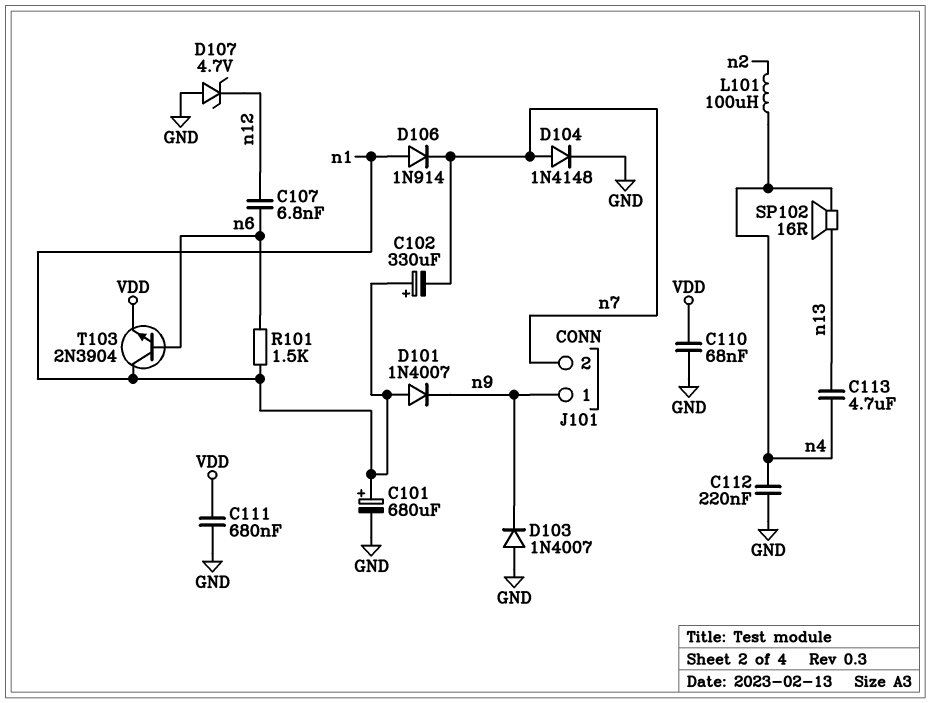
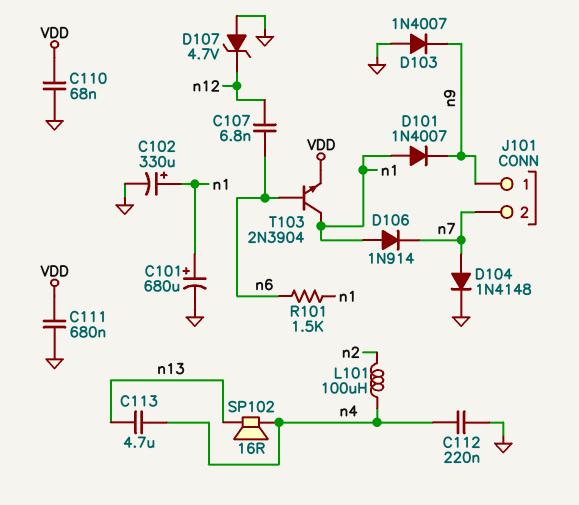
C102: 330uF (plus n1, minus n7) -> 330uF (plus n1, minus GND)

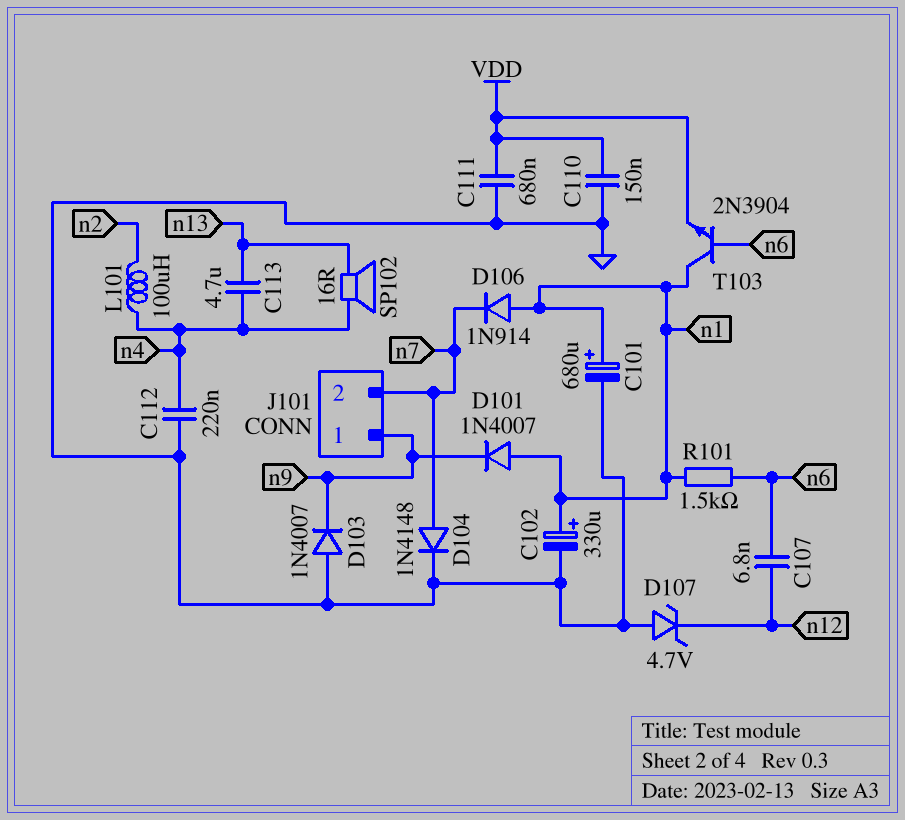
C110: 68nF (GND, VDD) -> 150nF (GND, VDD)

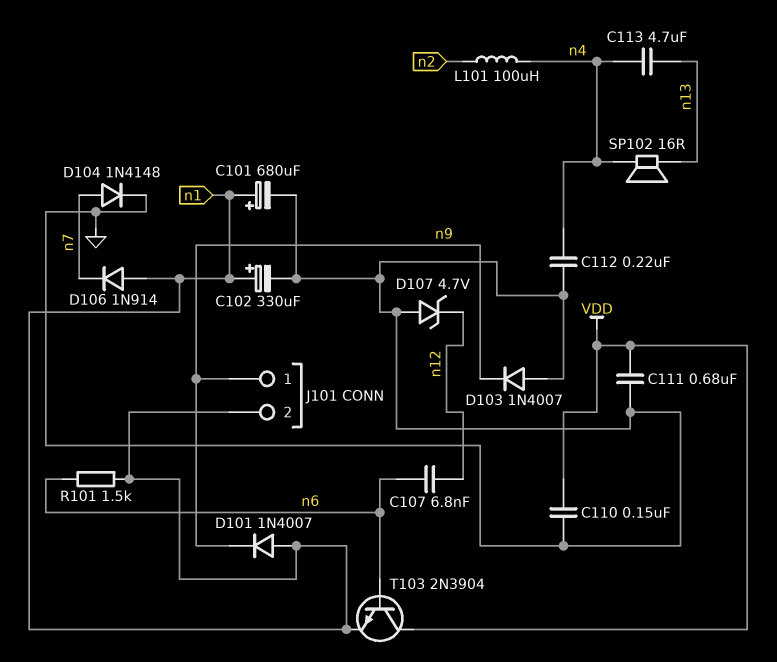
J101 pin 2: n7 -> n1
T103: NPN 2N3904 (B n6, C n1, E VDD) -> NPN 2N3904 (B n6, C VDD, E n1)

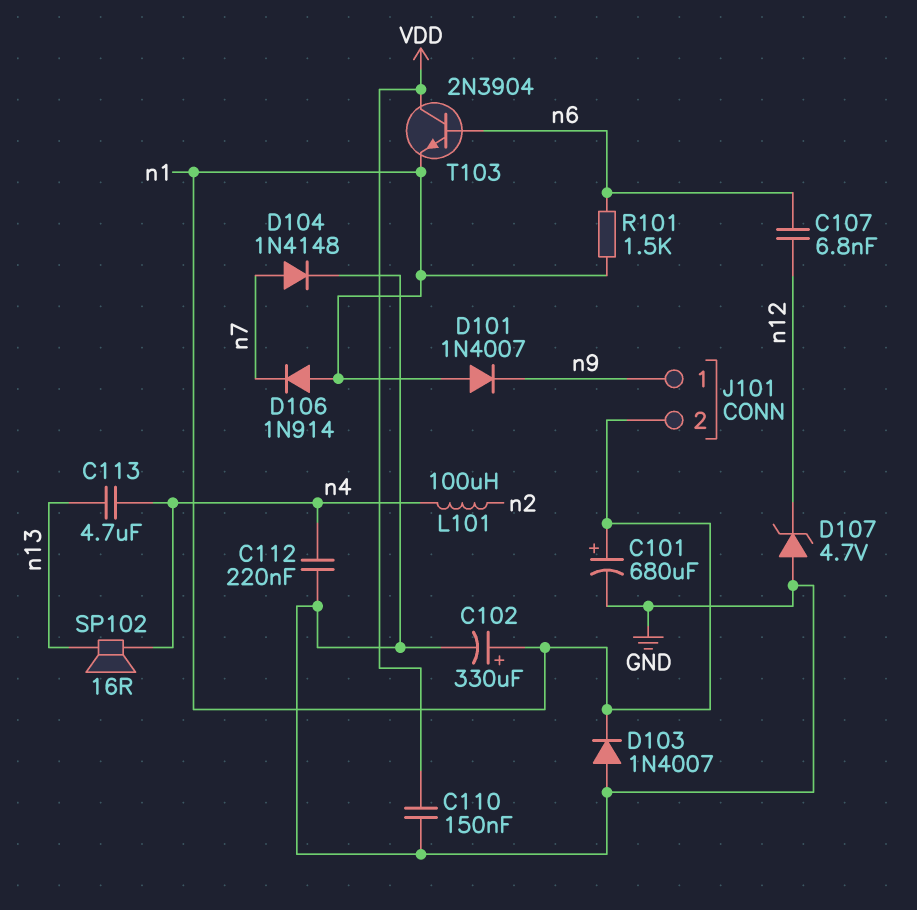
C111: 680nF (GND, VDD) -> none
D103: diode 1N4007 (A GND, K n9) -> diode 1N4007 (A GND, K n1)

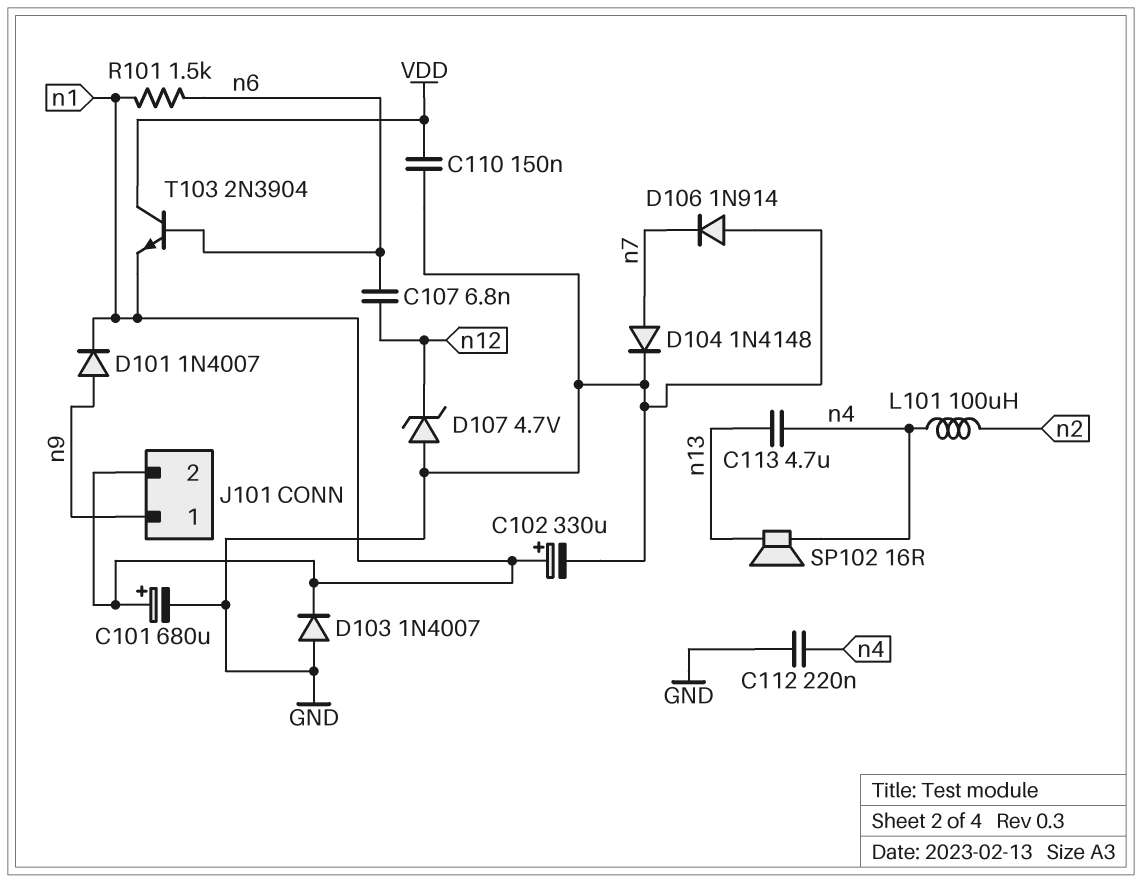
D101: diode 1N4007 (A n1, K n9) -> diode 1N4007 (A n9, K n1)
D106: diode 1N914 (A n1, K n7) -> diode 1N914 (A GND, K n7)

